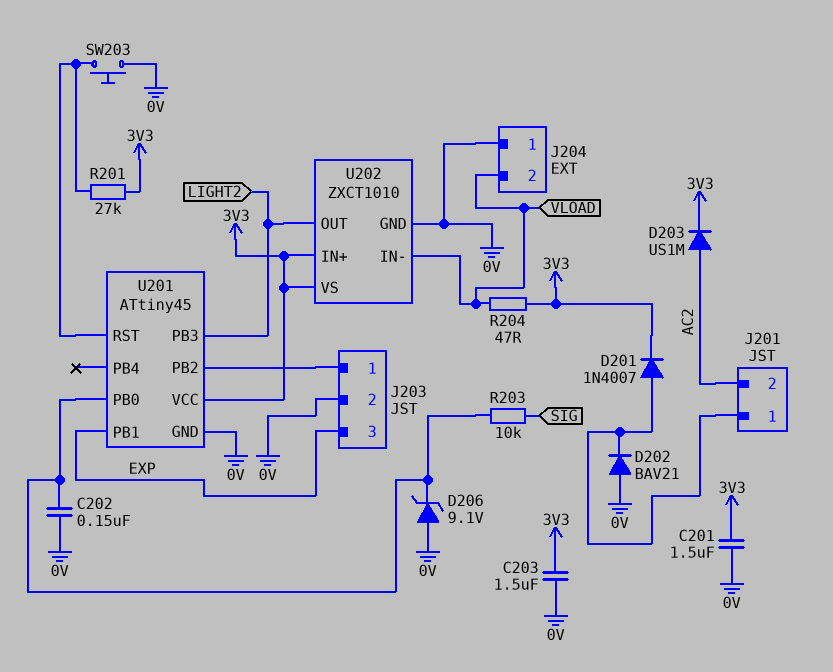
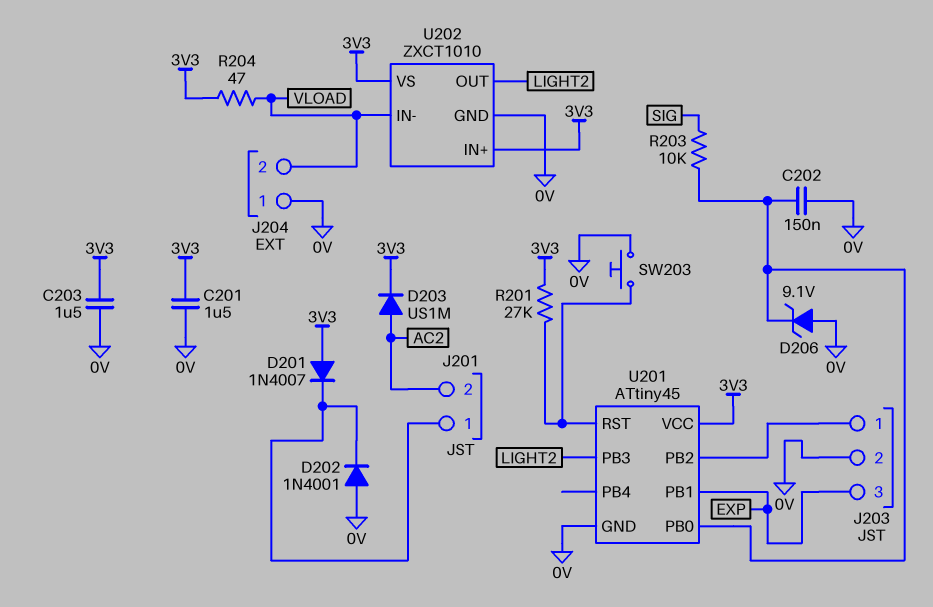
D201: diode 1N4007 (A J201/1, K 3V3) -> diode 1N4007 (A 3V3, K J201/1)
D202: diode BAV21 (A 0V, K J201/1) -> diode 1N4001 (A 0V, K J201/1)

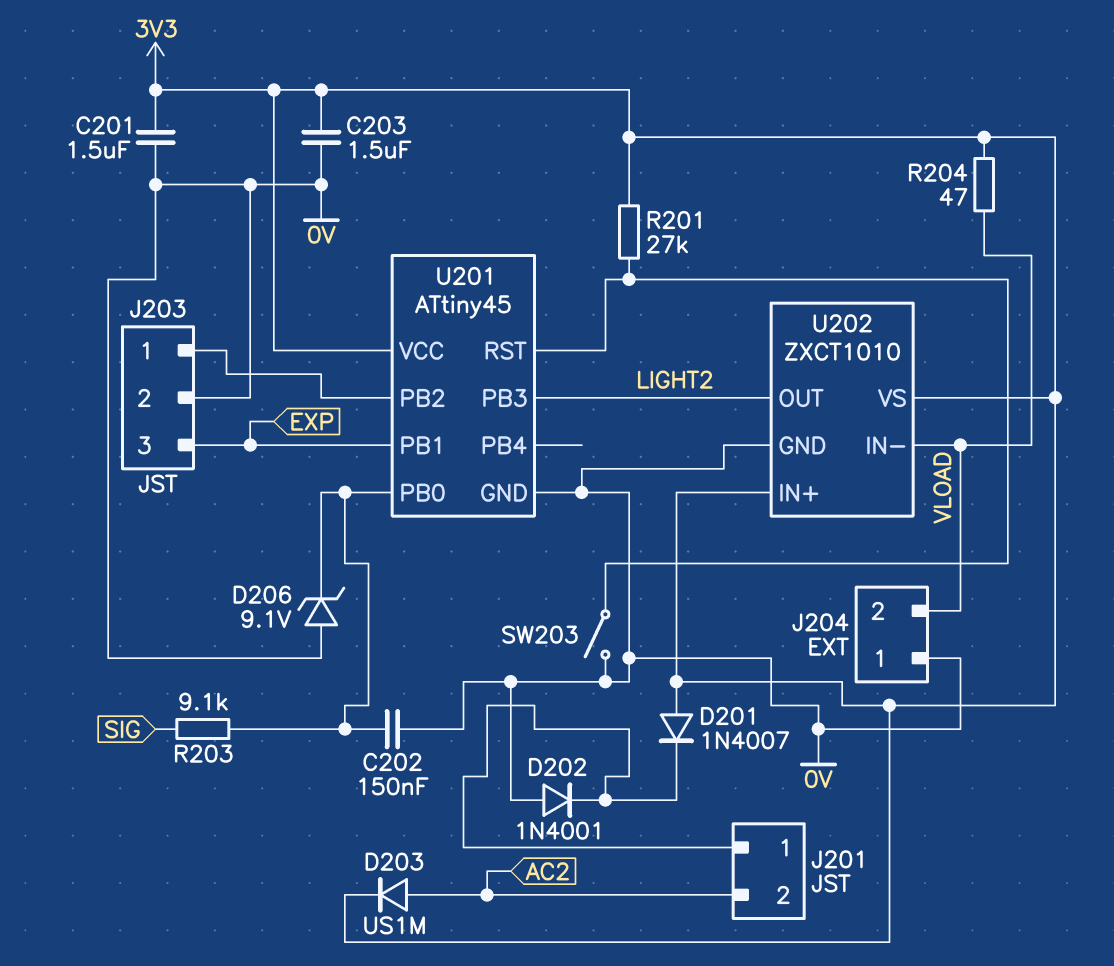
R203: 10k (SIG, U201/PB0) -> 9.1k (SIG, U201/PB0)
SW203: button (0V, U201/RST) -> switch (0V, U201/RST)

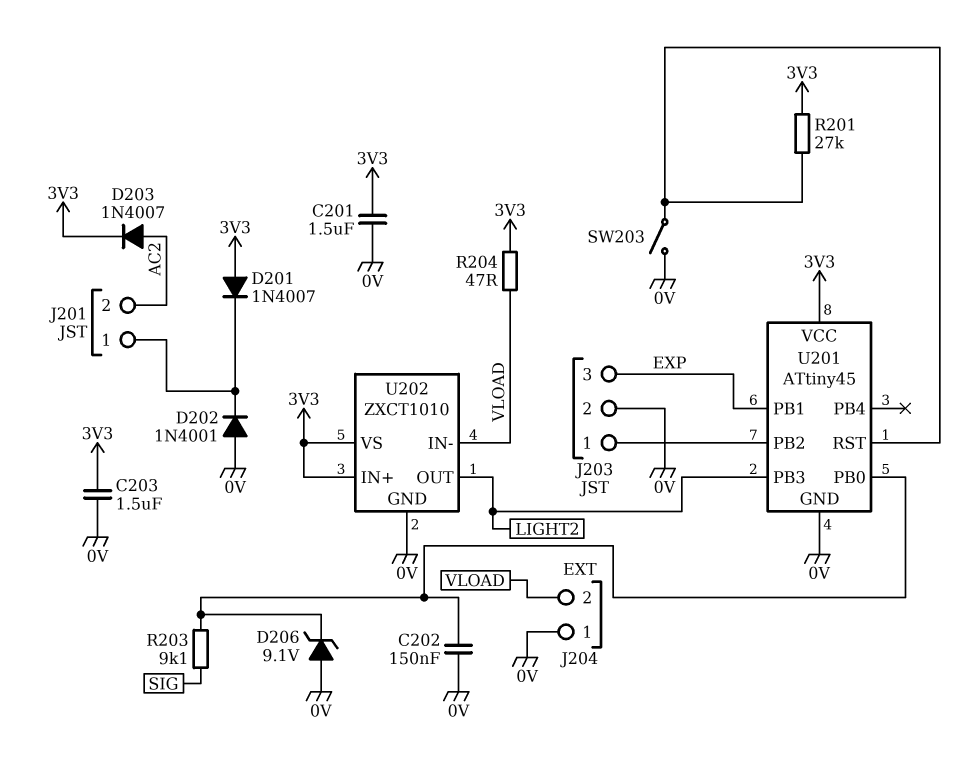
D203: diode US1M (A AC2, K 3V3) -> diode 1N4007 (A AC2, K 3V3)

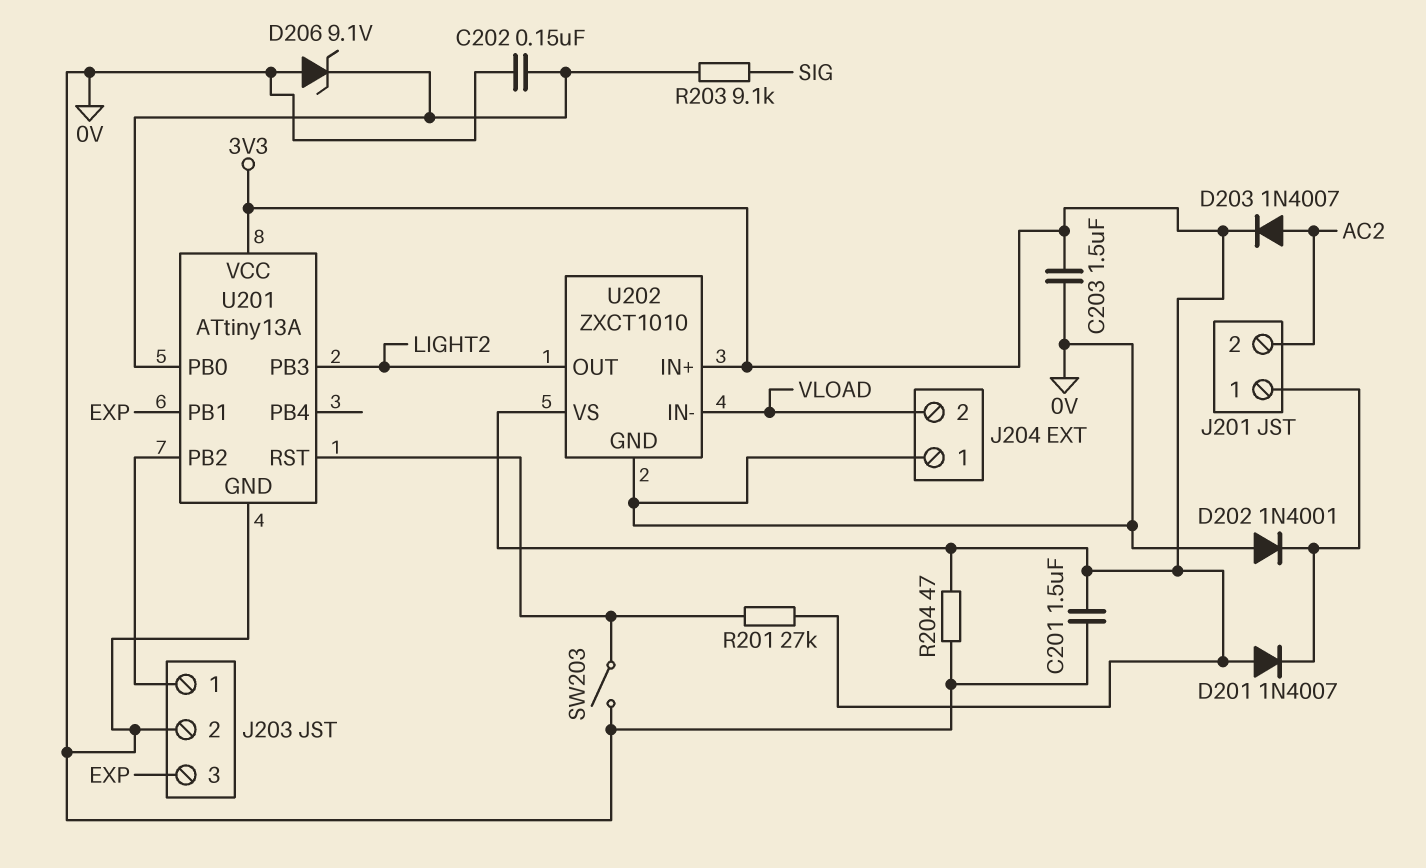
R204: 47 (3V3, VLOAD) -> 47 (0V, 3V3)
U201: ATtiny45 -> ATtiny13A

